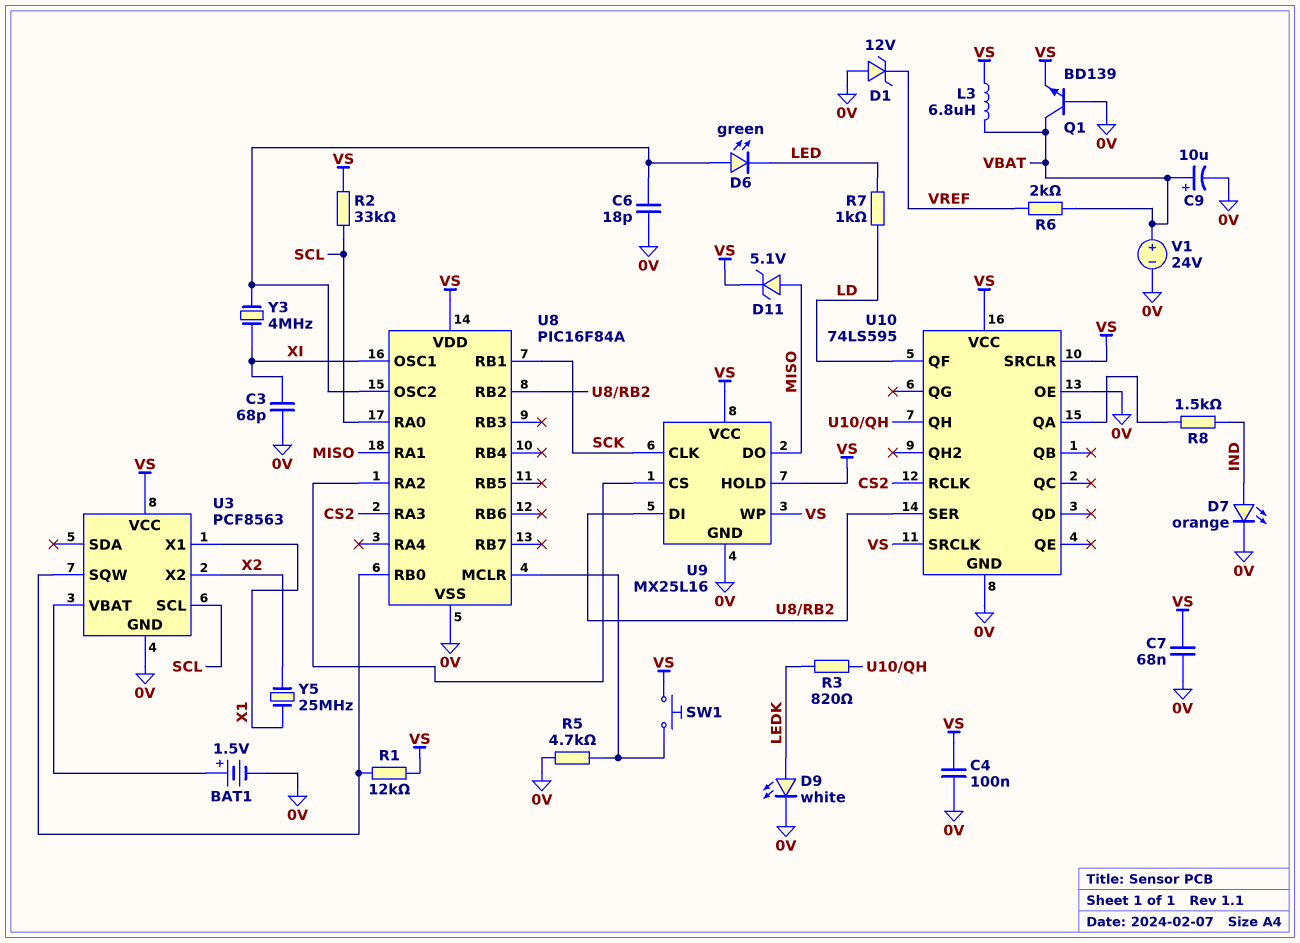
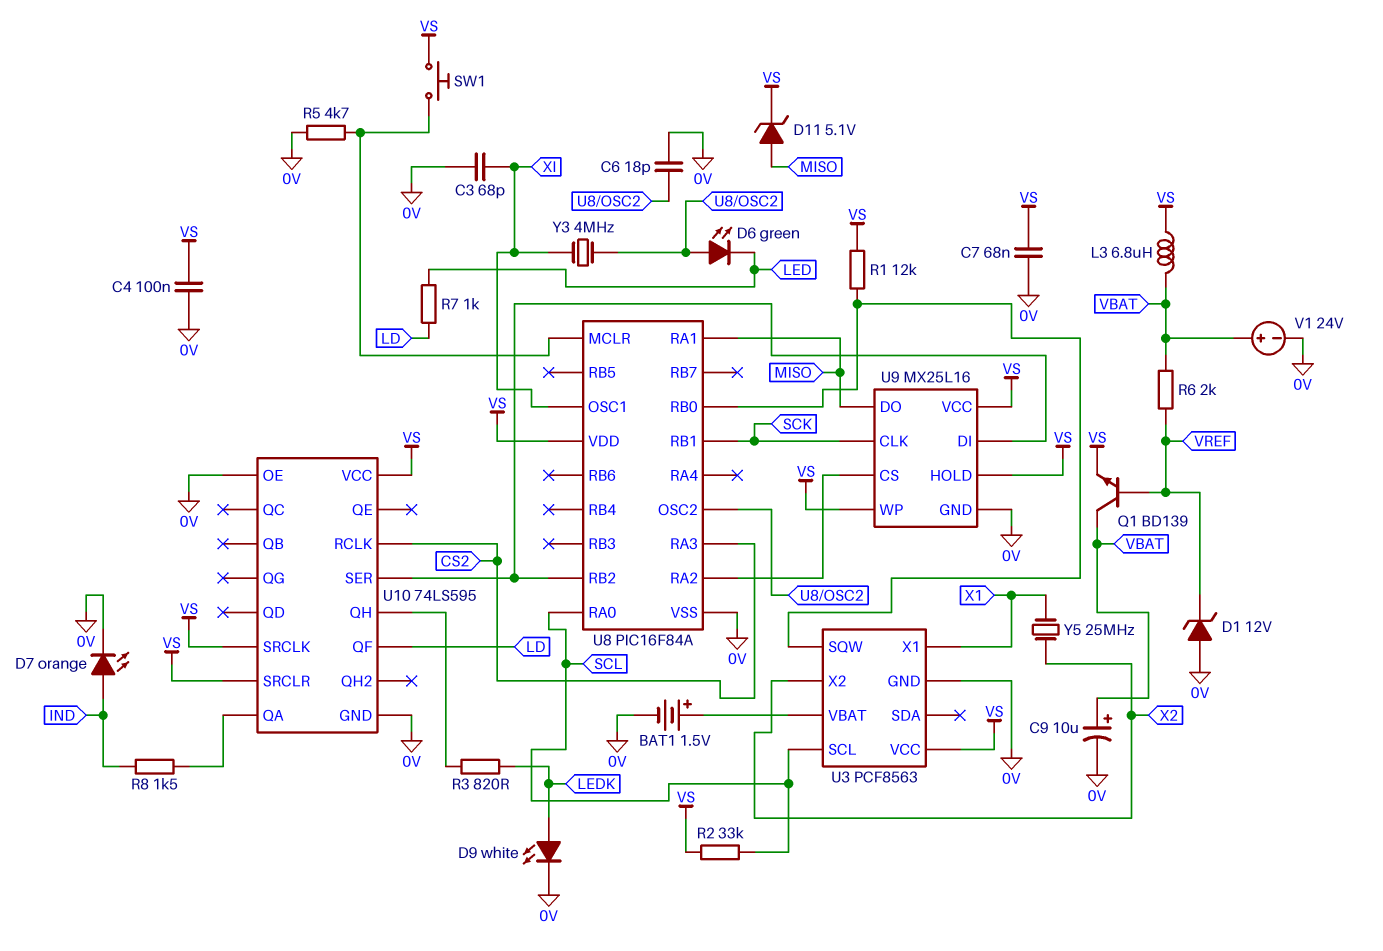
Q1: NPN BD139 (B 0V, C VBAT, E VS) -> NPN BD139 (B VREF, C VBAT, E VS)

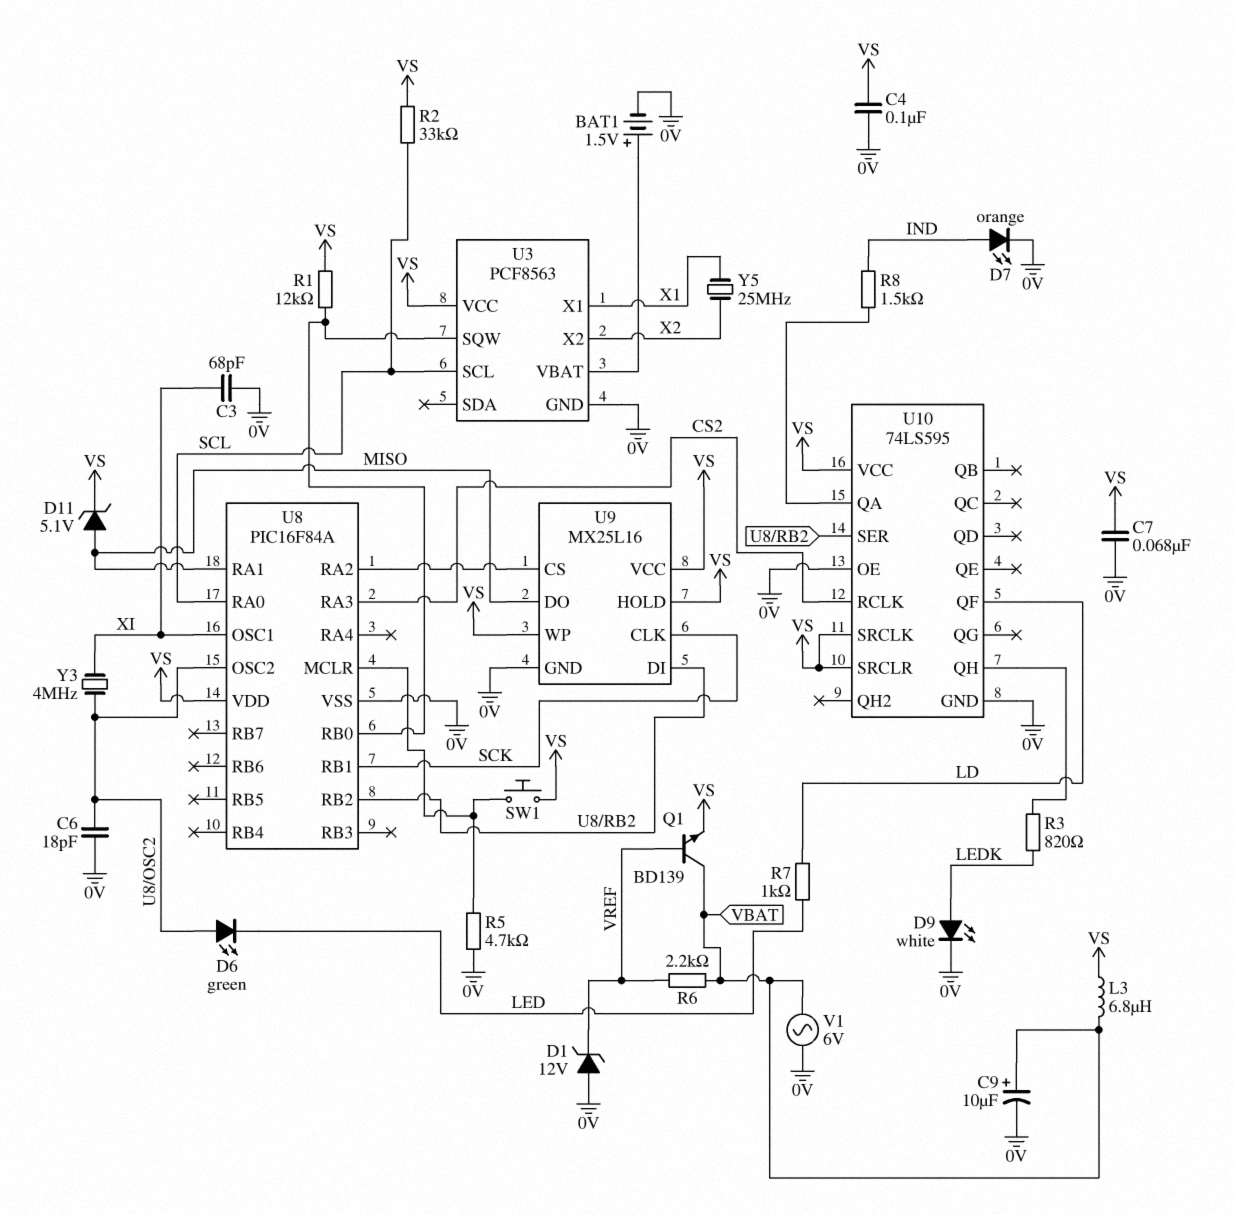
R6: 2k (VBAT, VREF) -> 2.2k (VBAT, VREF)
V1: 24V (plus VBAT, minus 0V) -> AC 6V (0V, VBAT)

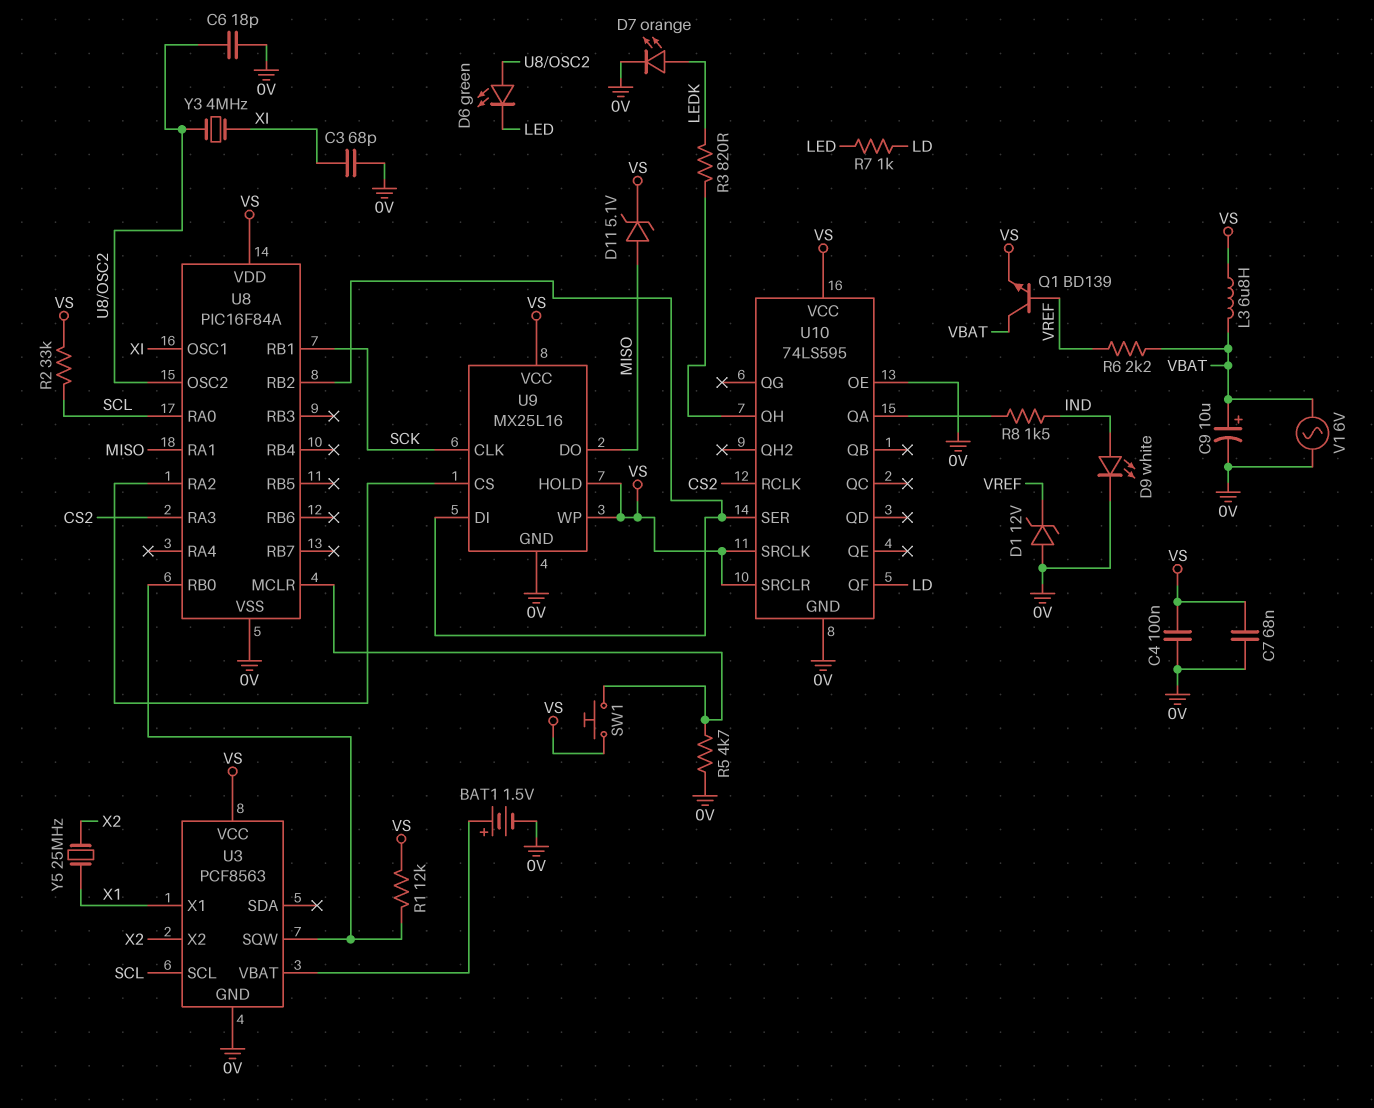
D7: LED orange (A IND, K 0V) -> LED orange (A LEDK, K 0V)
D9: LED white (A LEDK, K 0V) -> LED white (A IND, K 0V)

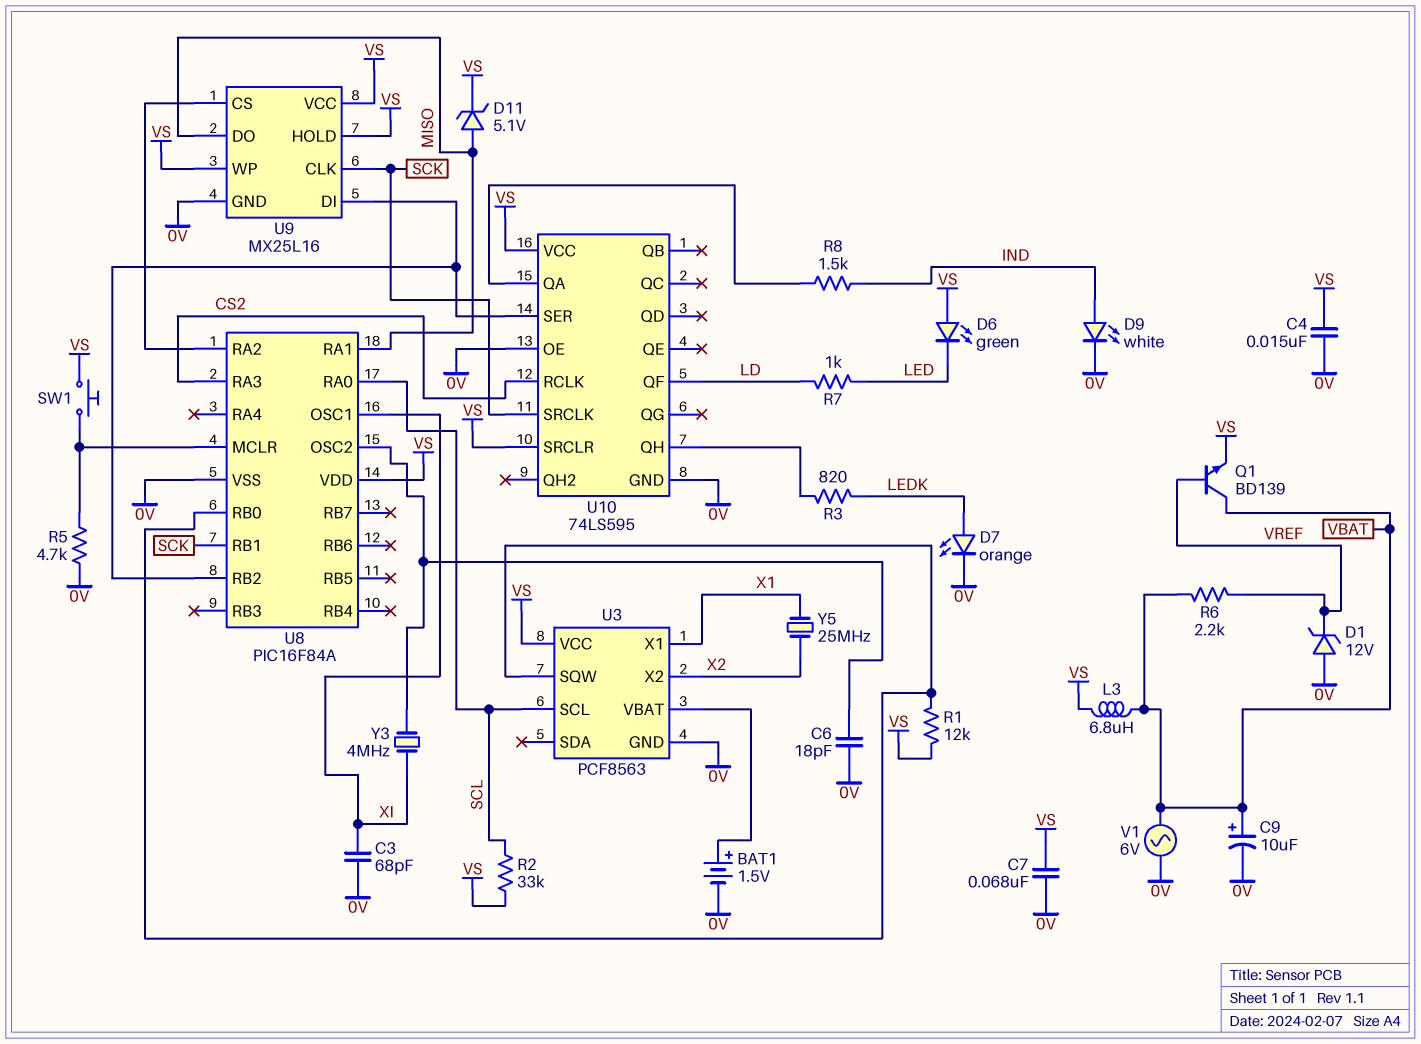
C4: 100nF (0V, VS) -> 15nF (0V, VS)
D6: LED green (A U8/OSC2, K LED) -> LED green (A VS, K LED)
U10 pin SRCLK: VS -> SCK

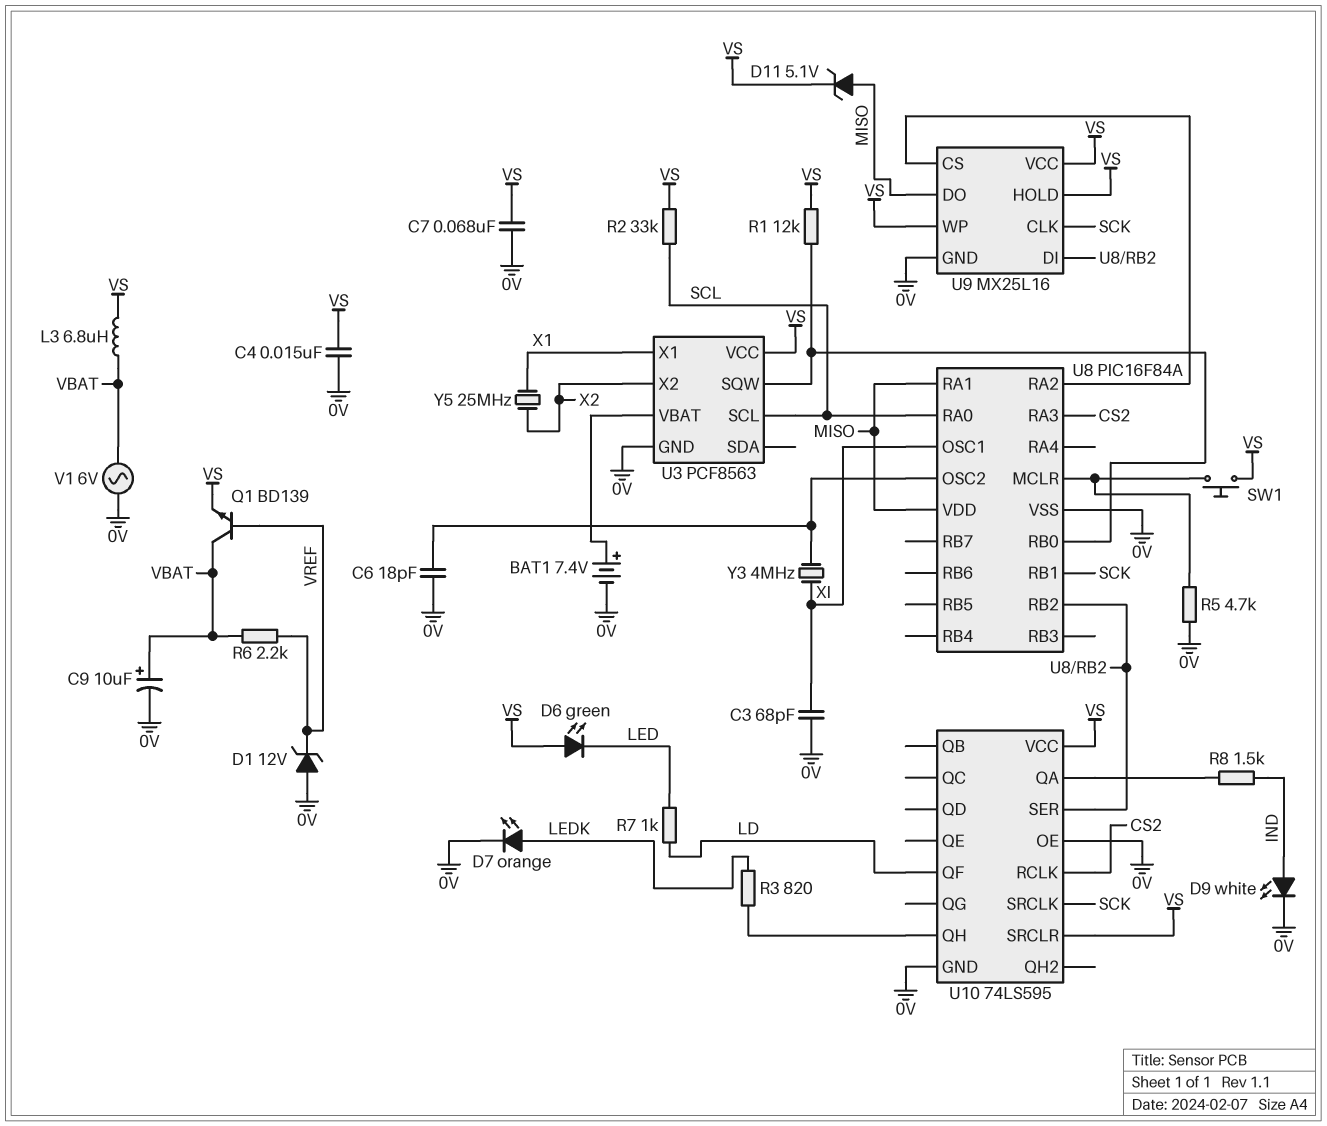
BAT1: 1.5V (plus U3/VBAT, minus 0V) -> 7.4V (plus U3/VBAT, minus 0V)
U8 pin VDD: VS -> MISO

